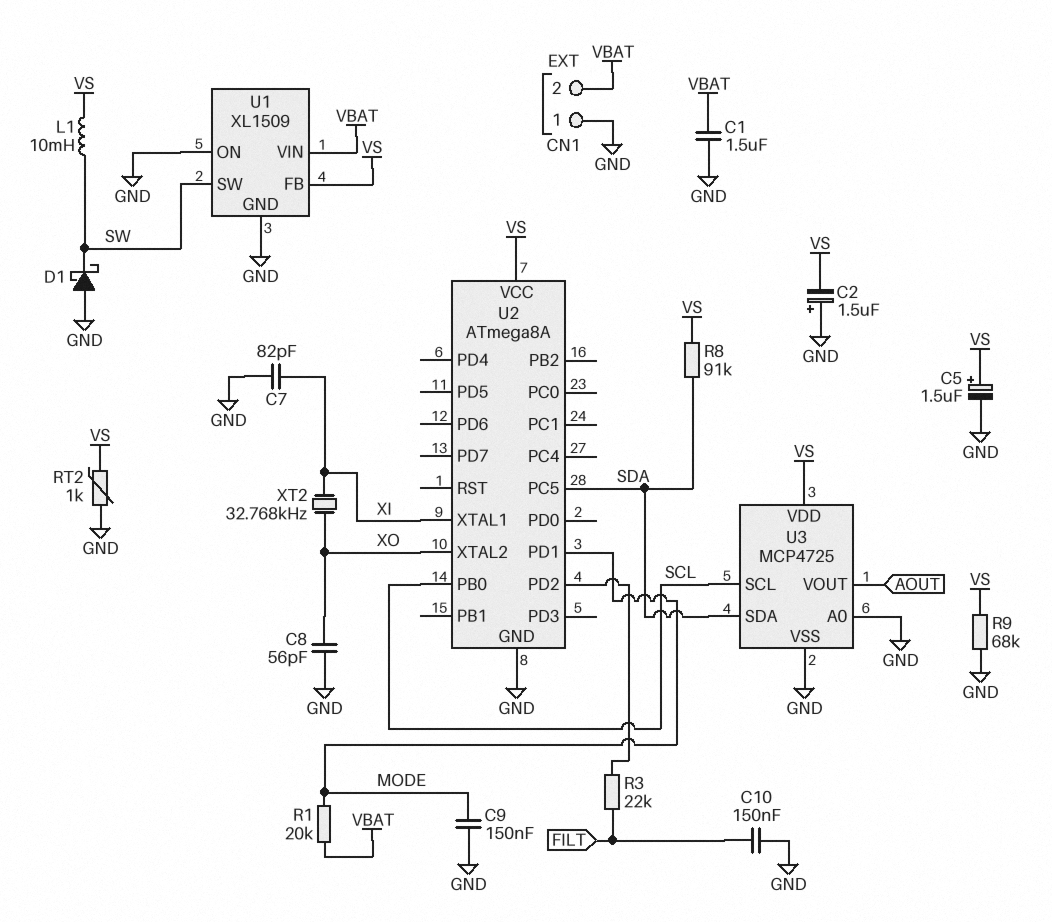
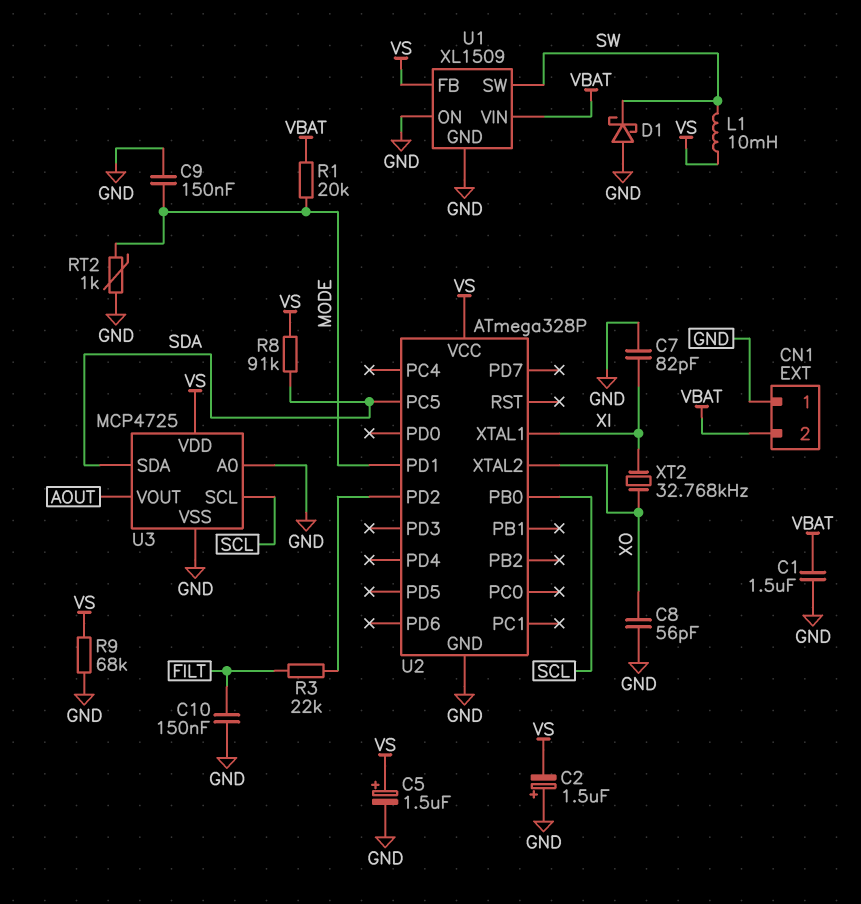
RT2: 1k (GND, VS) -> 1k (GND, MODE)
U2: ATmega8A -> ATmega328P

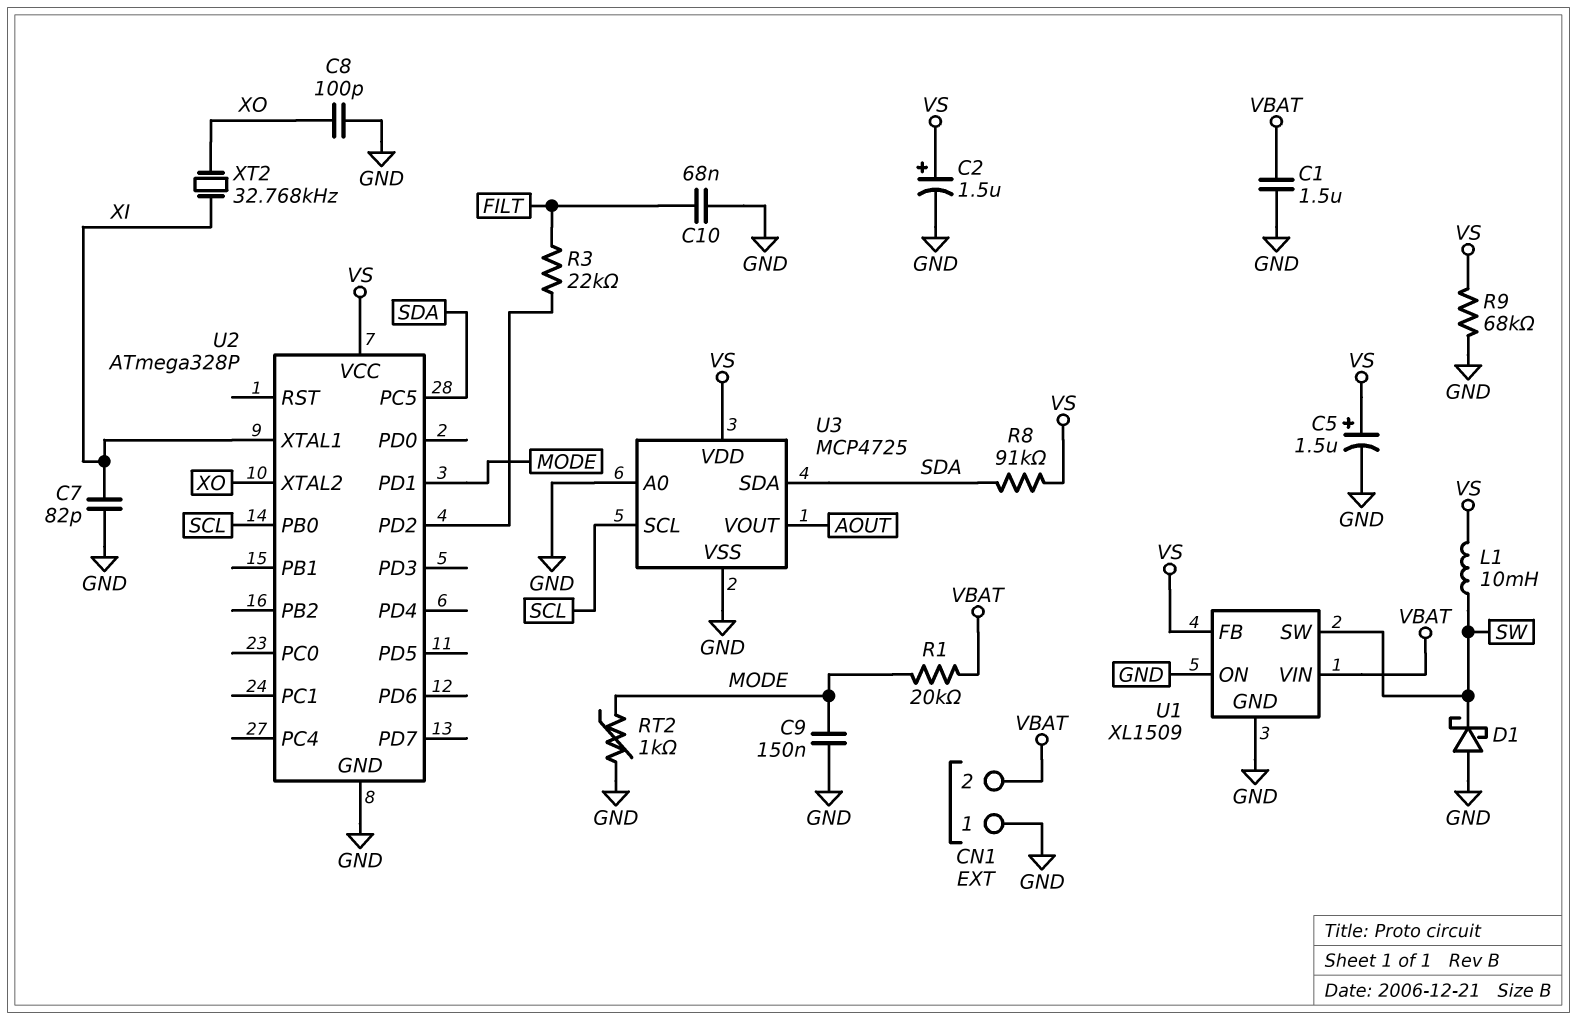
C2: 1.5uF (plus GND, minus VS) -> 1.5uF (plus VS, minus GND)
C8: 56pF (GND, XO) -> 100pF (GND, XO)
C10: 150nF (FILT, GND) -> 68nF (FILT, GND)

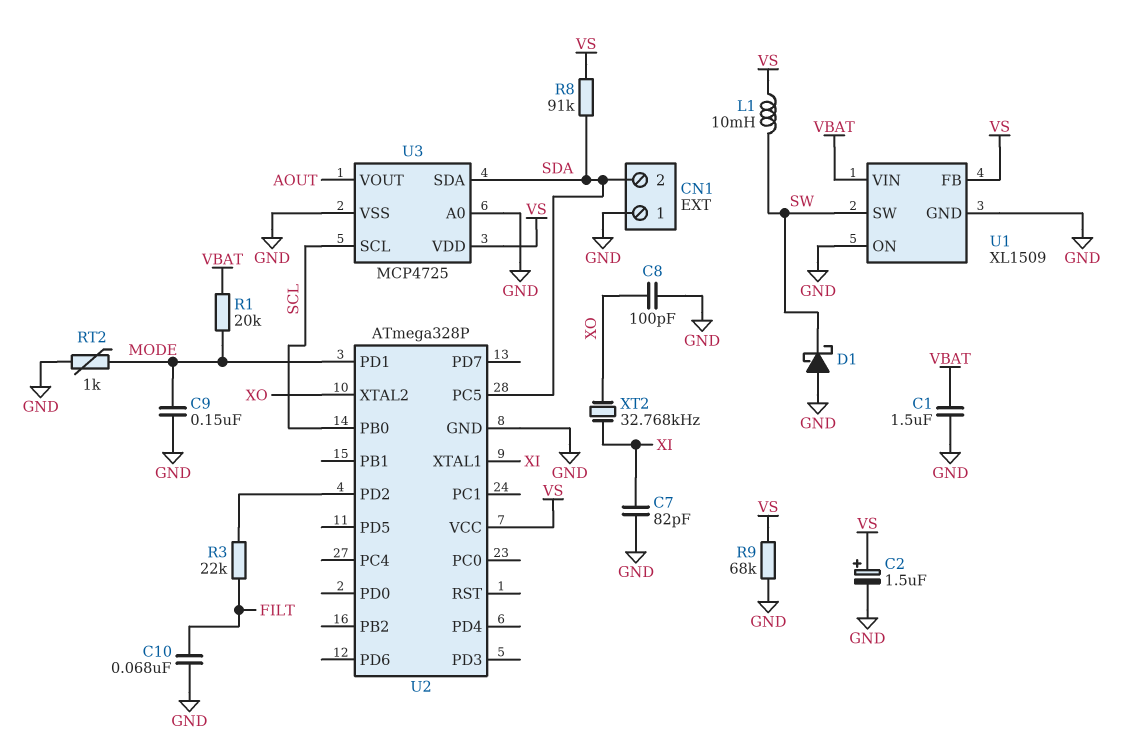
C5: 1.5uF (plus VS, minus GND) -> none
CN1 pin 2: VBAT -> SDA

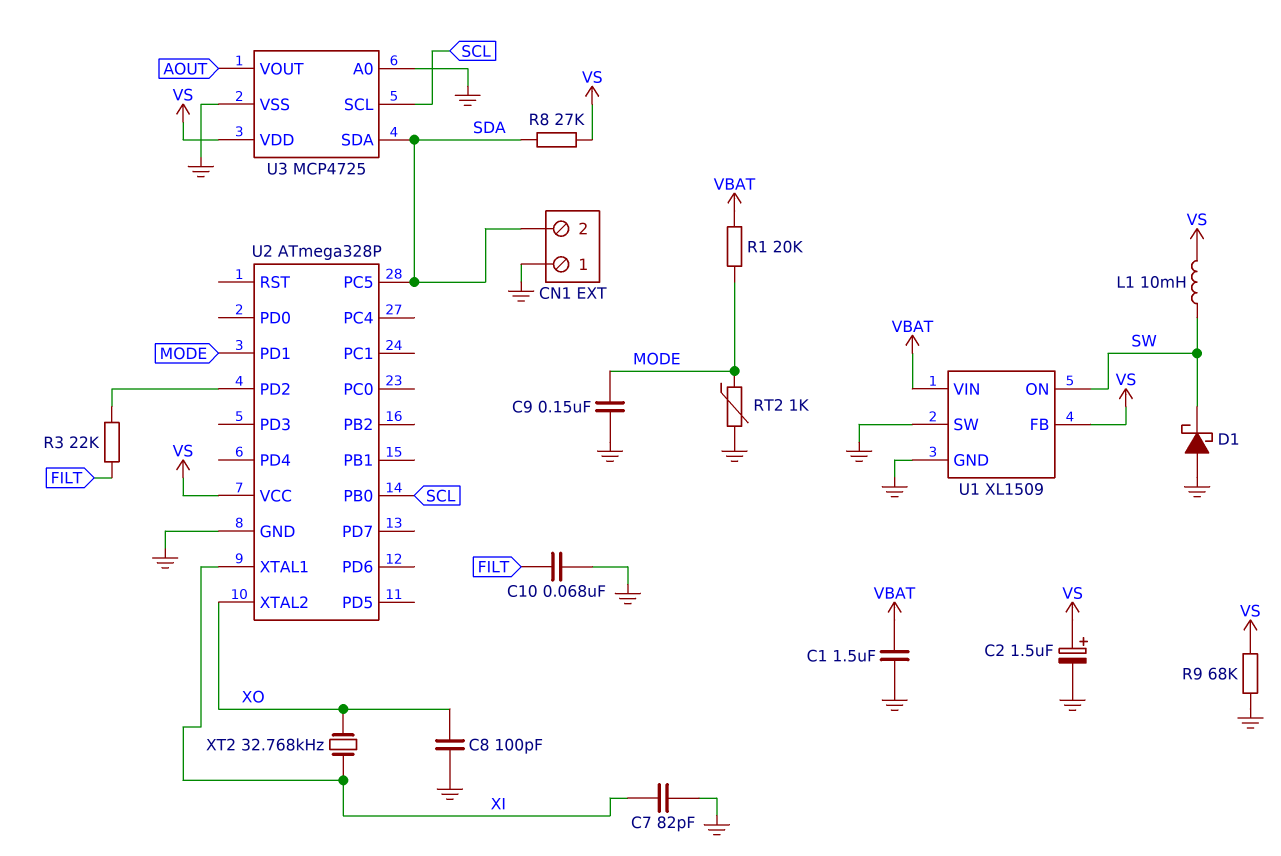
R8: 91k (SDA, VS) -> 27k (SDA, VS)
U1 pin ON: GND -> SW
U1 pin SW: SW -> GND

